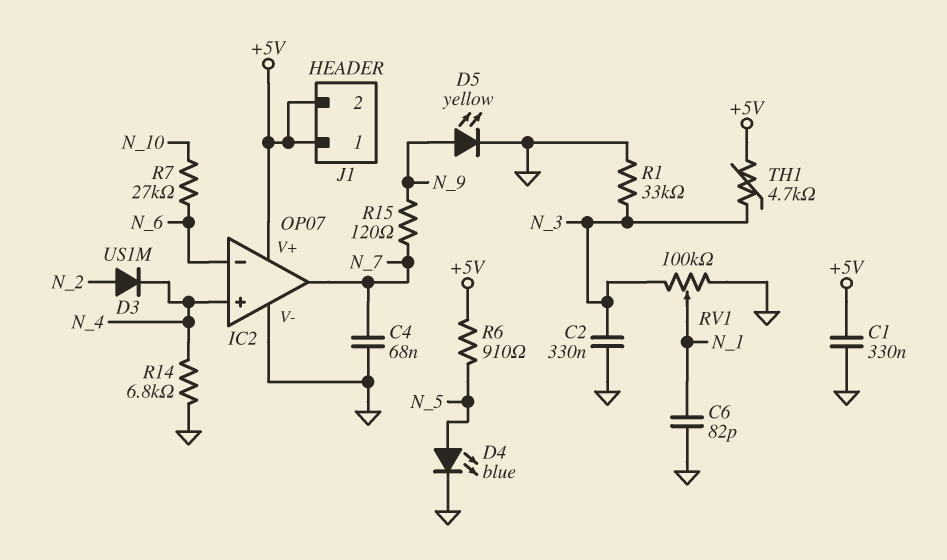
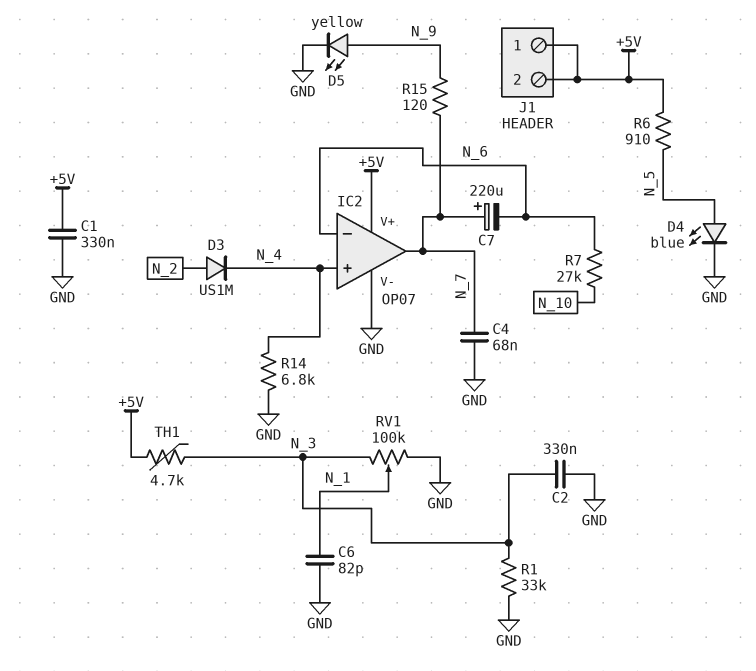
C7: none -> 220uF (plus N_7, minus N_6)

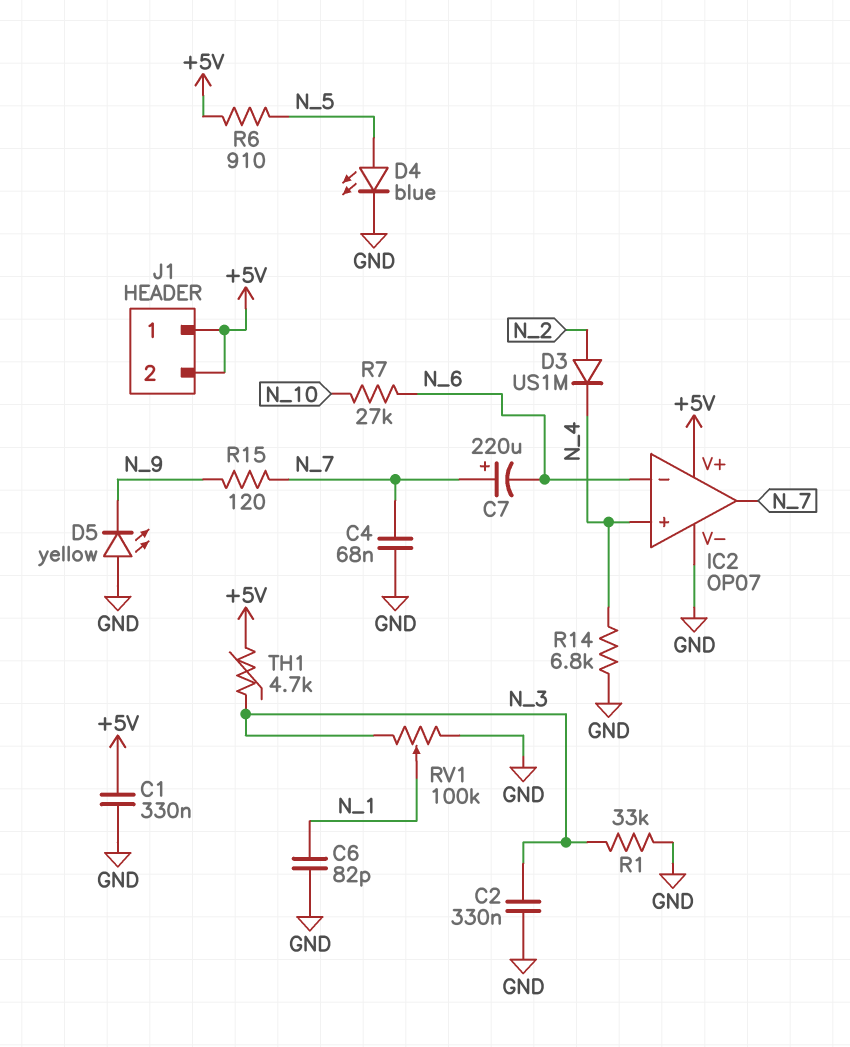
D5: LED yellow (A N_9, K GND) -> LED yellow (A GND, K N_9)

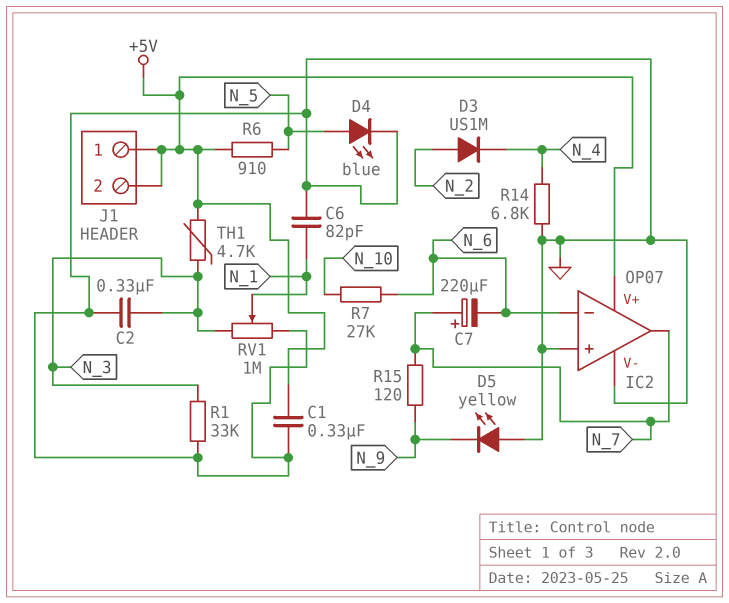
C4: 68nF (GND, N_7) -> none
IC2 pin in+: N_4 -> GND
RV1: 100k (GND, N_3, wiper N_1) -> 1M (GND, N_3, wiper N_1)

